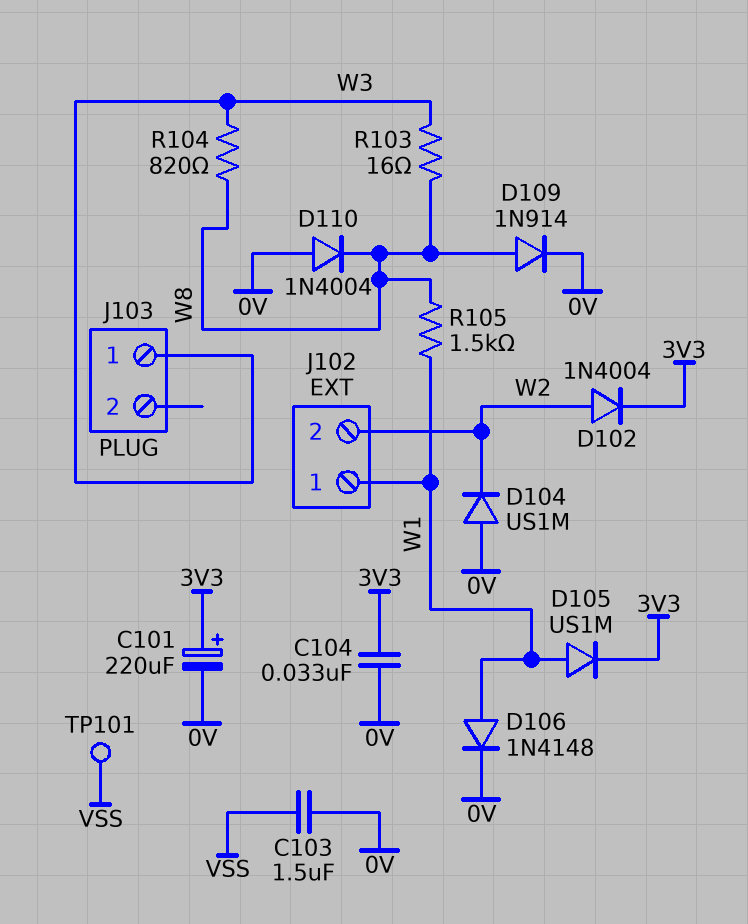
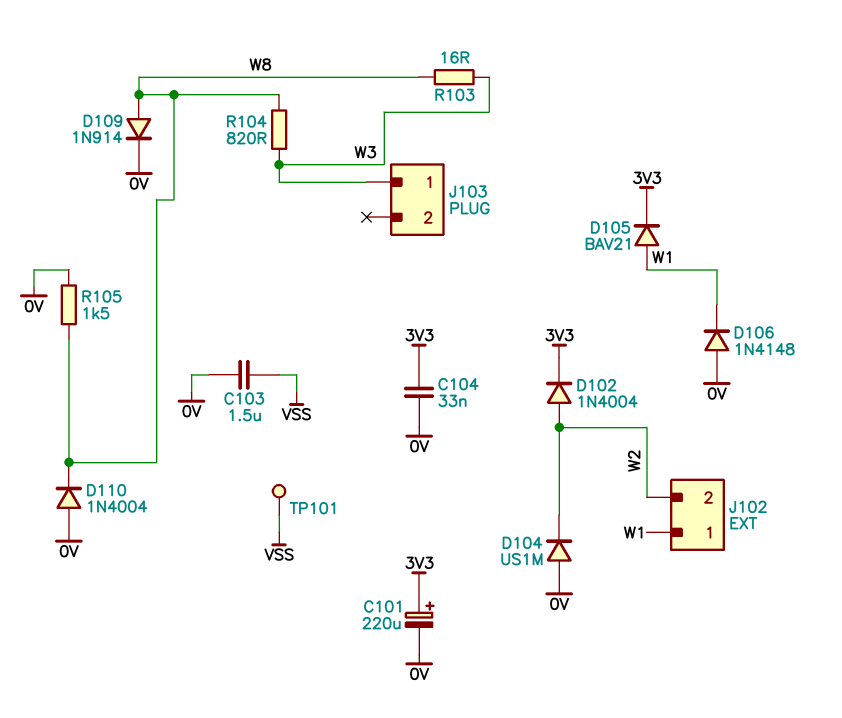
D105: diode US1M (A W1, K 3V3) -> diode BAV21 (A W1, K 3V3)
D106: diode 1N4148 (A W1, K 0V) -> diode 1N4148 (A 0V, K W1)
R105: 1.5k (W1, W8) -> 1.5k (0V, W8)

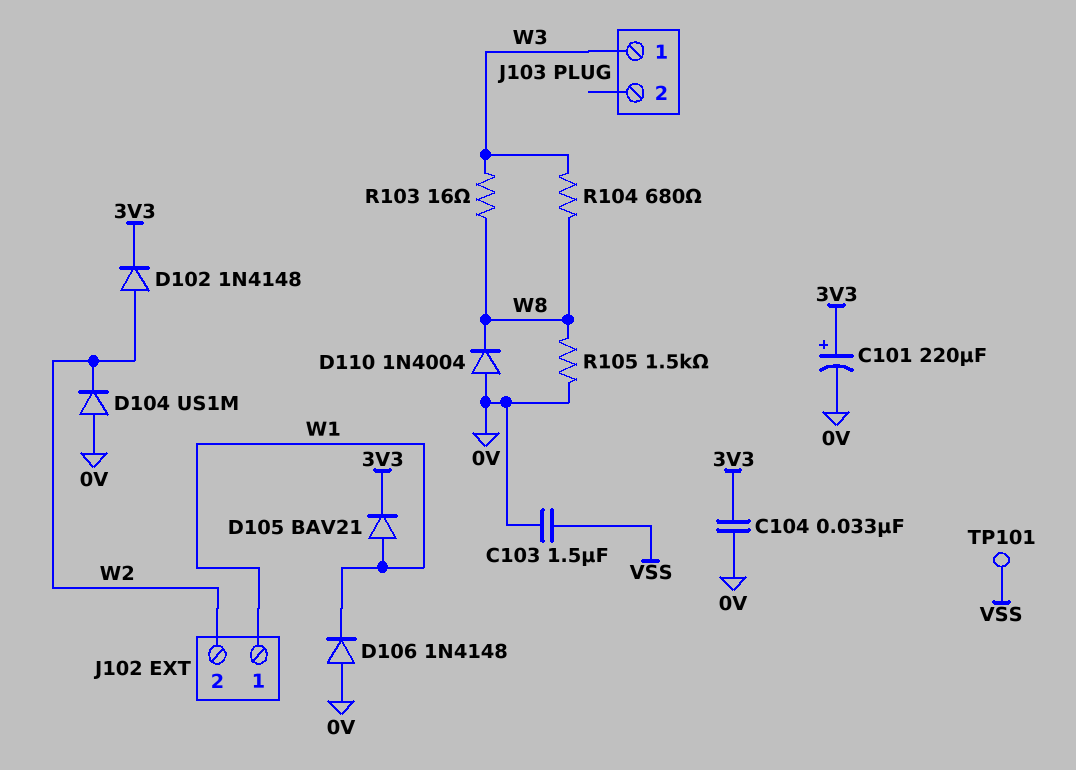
D102: diode 1N4004 (A W2, K 3V3) -> diode 1N4148 (A W2, K 3V3)
D109: diode 1N914 (A W8, K 0V) -> none
R104: 820 (W3, W8) -> 680 (W3, W8)

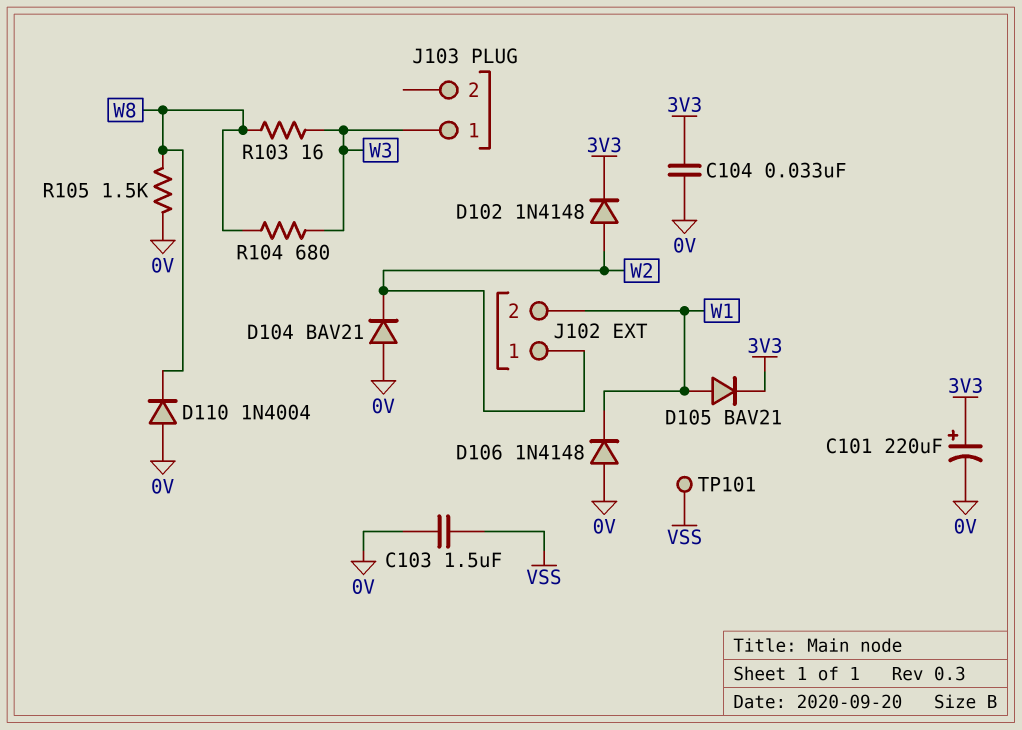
D104: diode US1M (A 0V, K W2) -> diode BAV21 (A 0V, K W2)
J102 pin 1: W1 -> W2
J102 pin 2: W2 -> W1

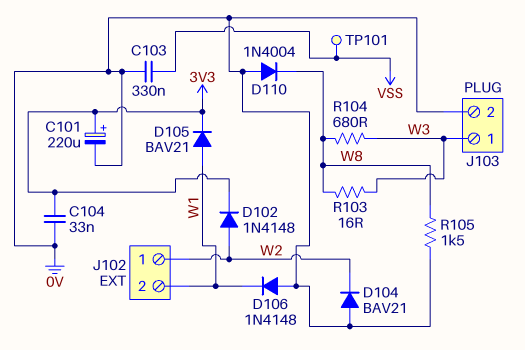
C103: 1.5uF (0V, VSS) -> 330nF (0V, VSS)
J103 pin 2: none -> 0V

